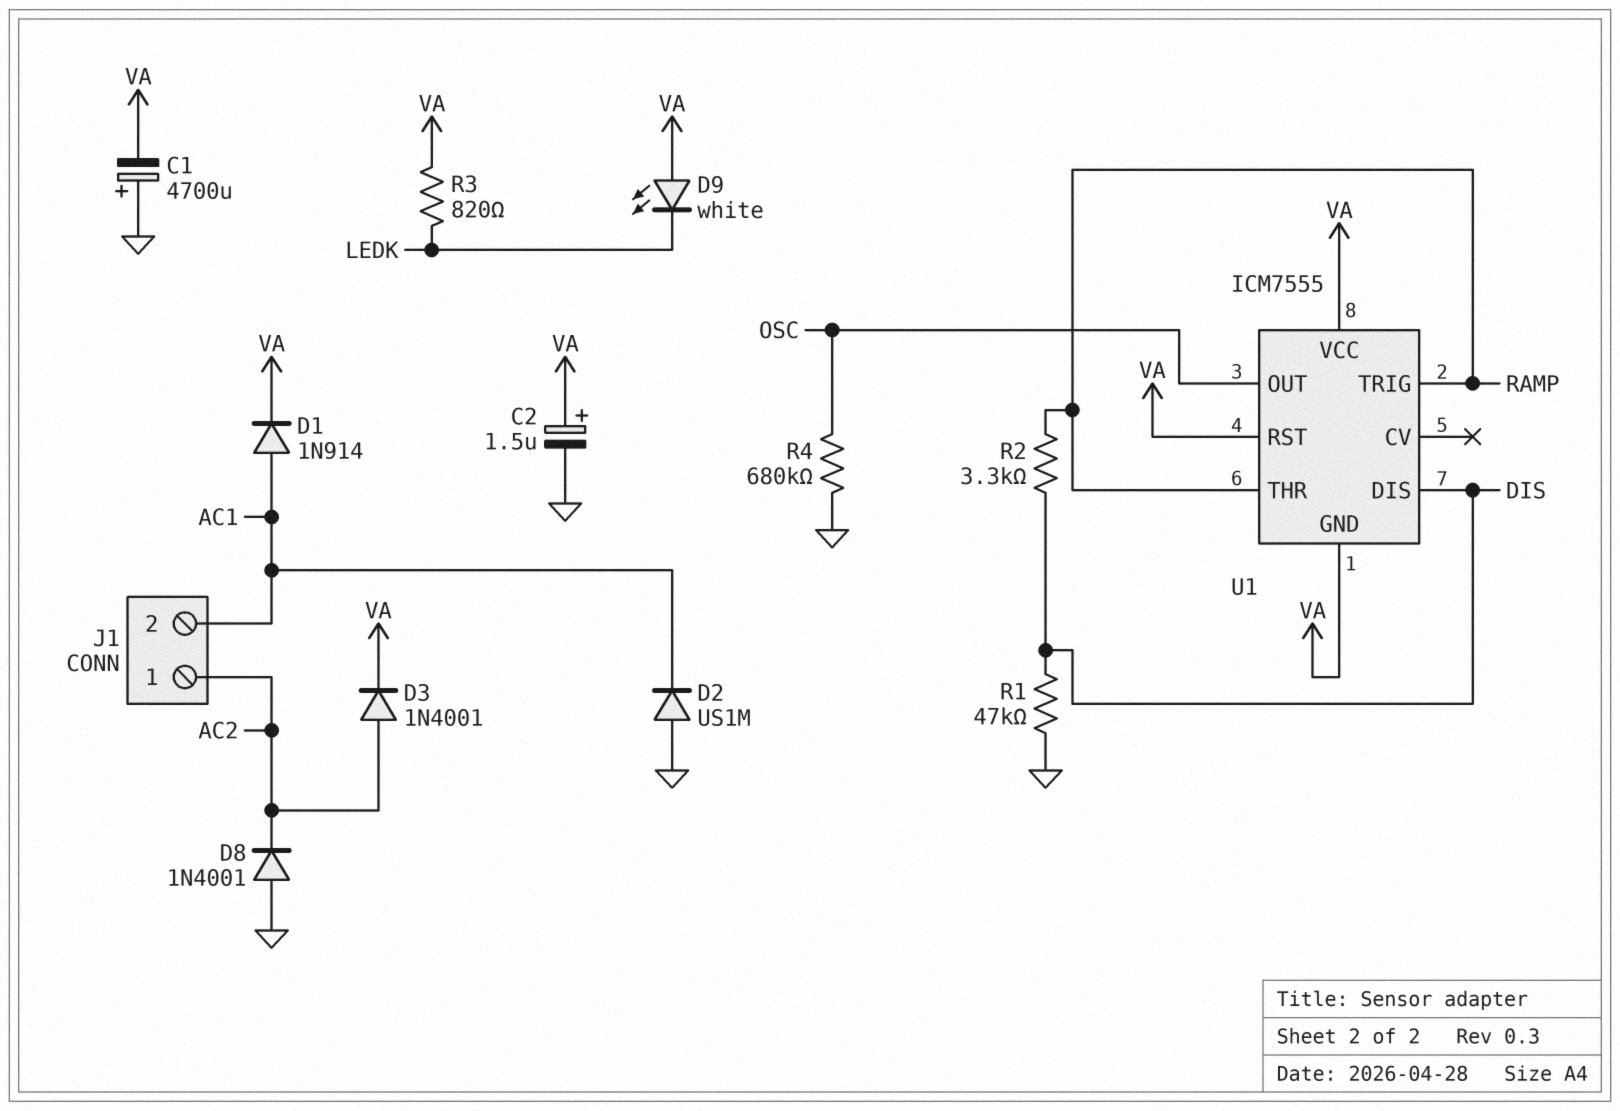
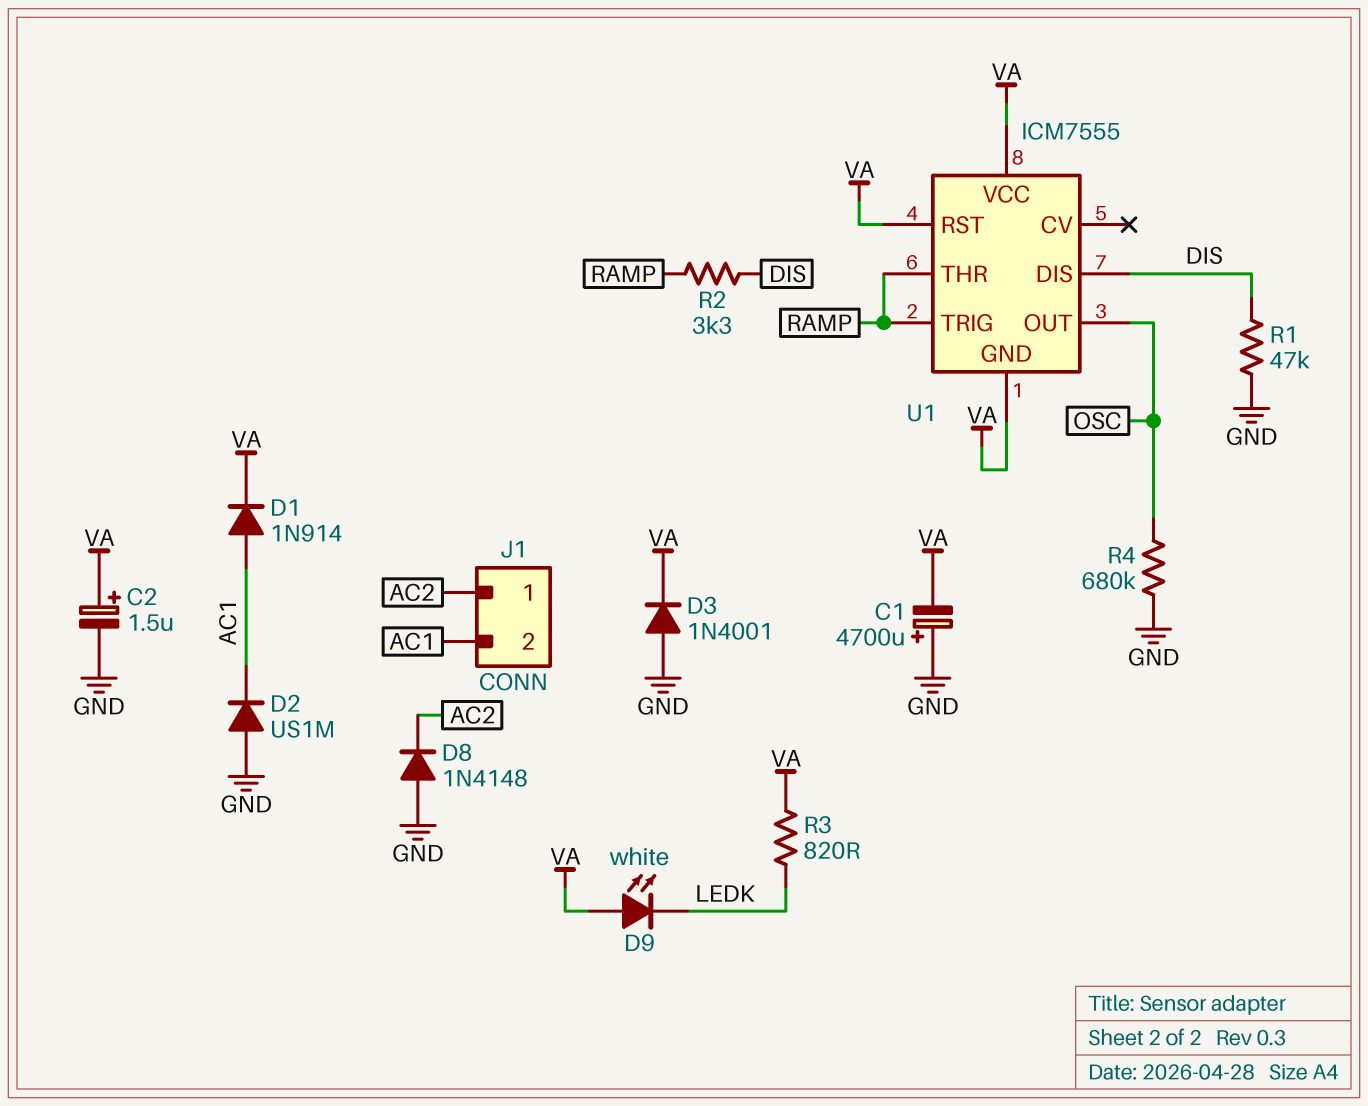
D3: diode 1N4001 (A AC2, K VA) -> diode 1N4001 (A GND, K VA)
D8: diode 1N4001 (A GND, K AC2) -> diode 1N4148 (A GND, K AC2)

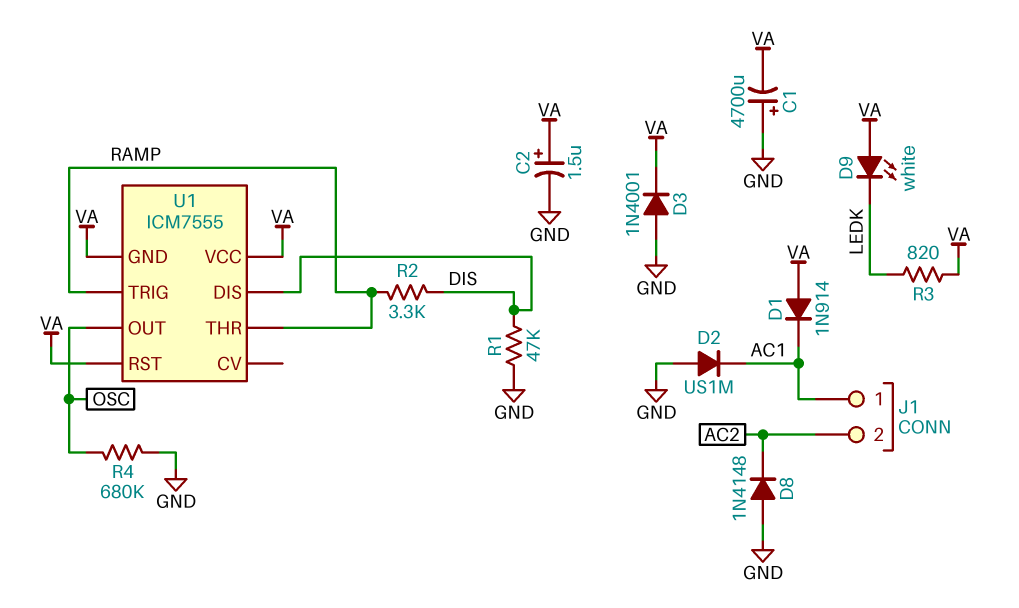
D1: diode 1N914 (A AC1, K VA) -> diode 1N914 (A VA, K AC1)
J1 pin 1: AC2 -> AC1
J1 pin 2: AC1 -> AC2

